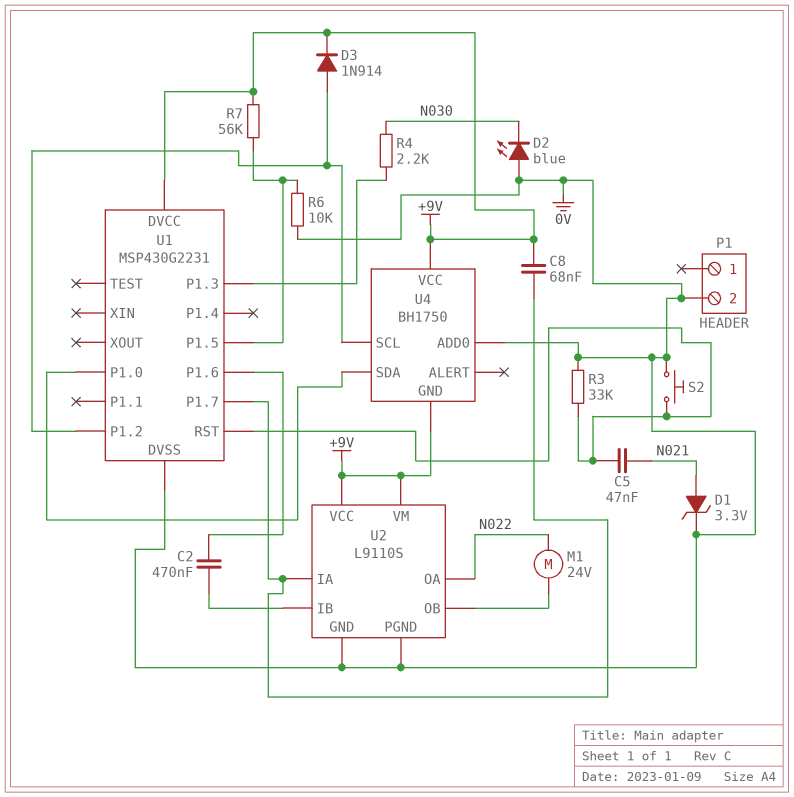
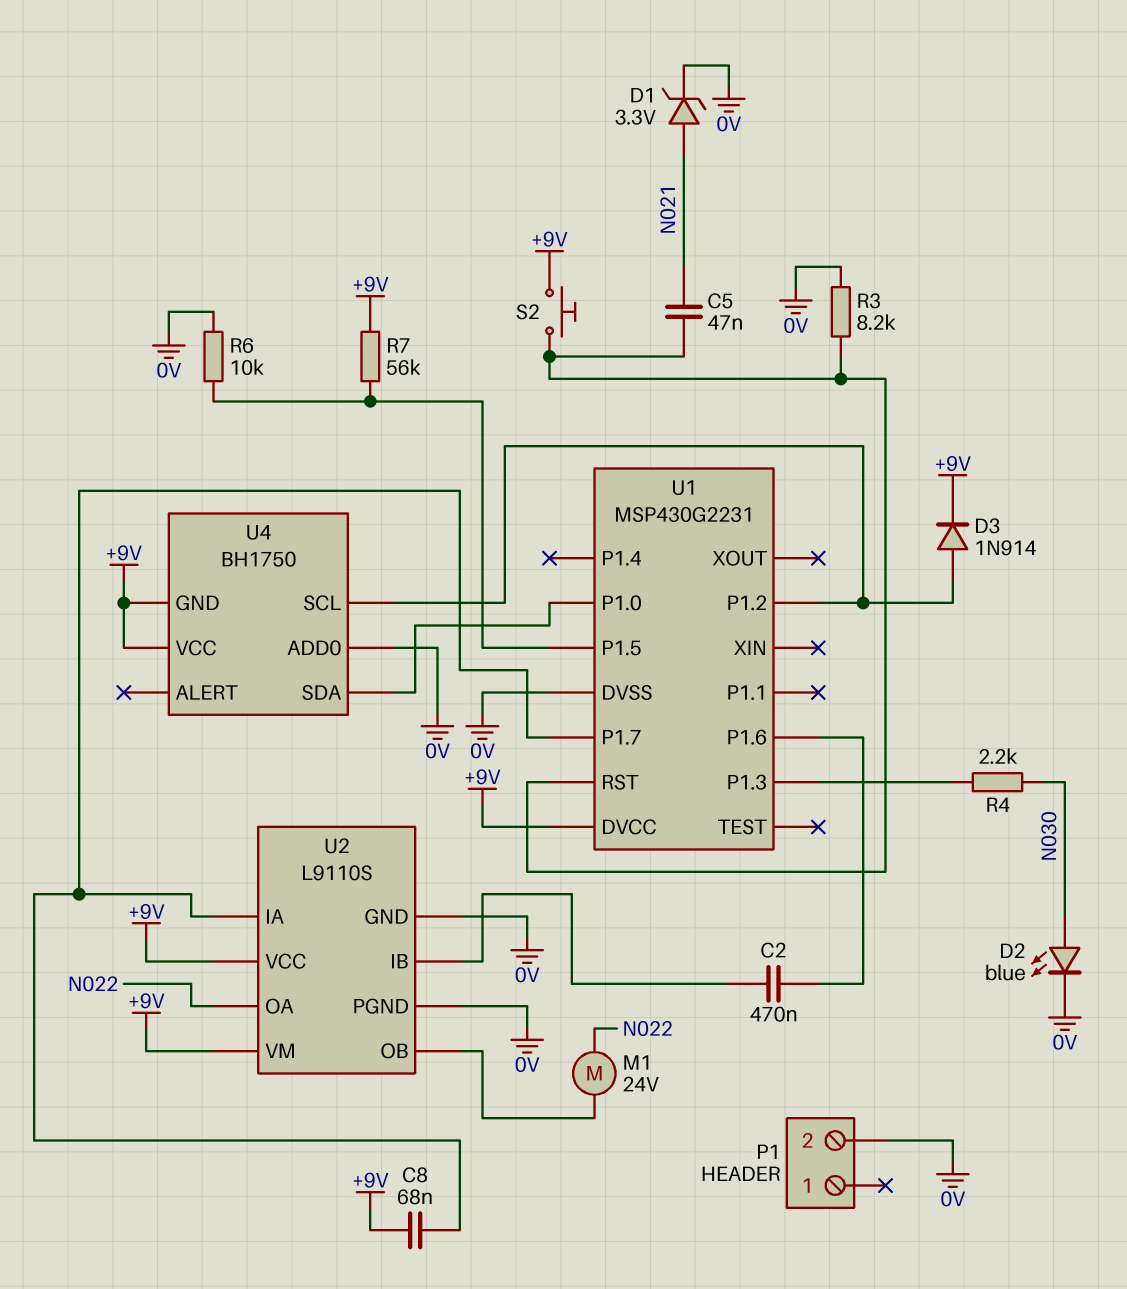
D2: LED blue (A 0V, K N030) -> LED blue (A N030, K 0V)
R3: 33k (0V, U1/RST) -> 8.2k (0V, U1/RST)
S2: button (0V, U1/RST) -> button (+9V, U1/RST)

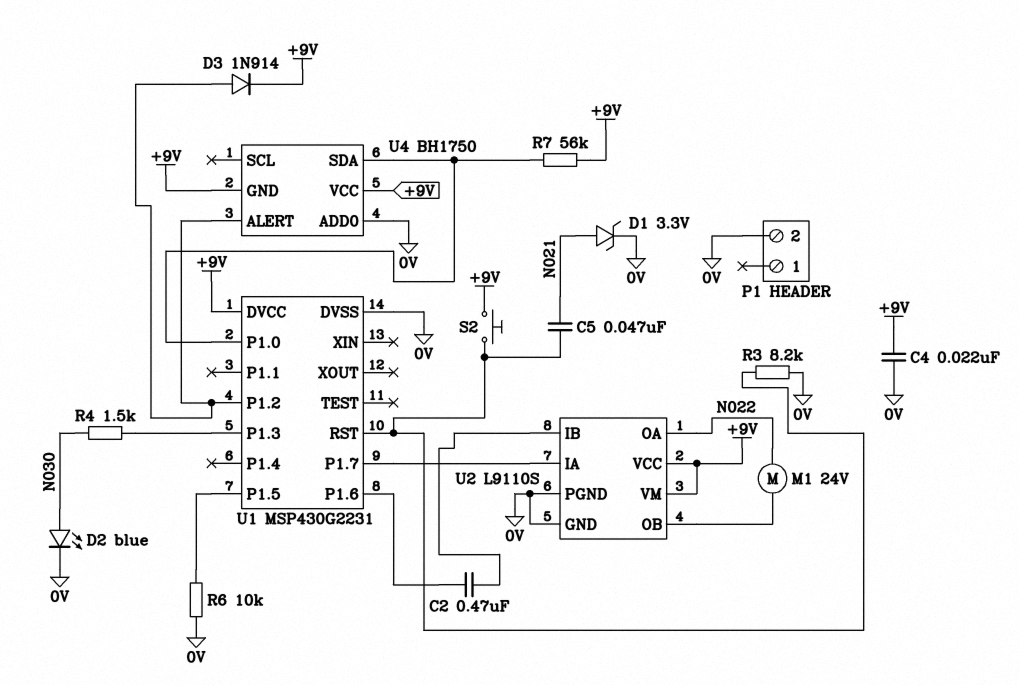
C4: none -> 22nF (+9V, 0V)
C8: 68nF (+9V, U1/P1.7) -> none
R4: 2.2k (N030, U1/P1.3) -> 1.5k (N030, U1/P1.3)
R7: 56k (+9V, U1/P1.5) -> 56k (+9V, U1/P1.0)
U4 pin ALERT: none -> U1/P1.2
U4 pin SCL: U1/P1.2 -> none

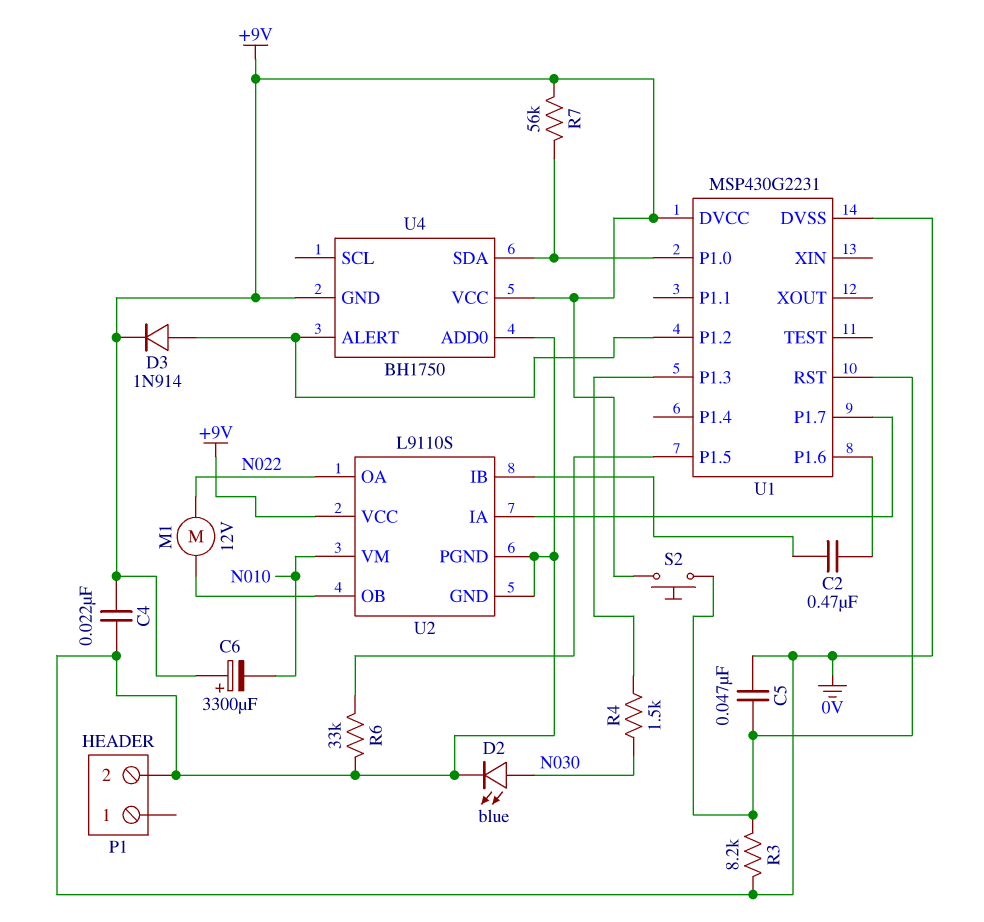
C5: 47nF (N021, U1/RST) -> 47nF (0V, U1/RST)
C6: none -> 3300uF (plus +9V, minus N010)
D1: zener 3.3V (A N021, K 0V) -> none
M1: motor 24V (N022, U2/OB) -> motor 12V (N022, U2/OB)
R6: 10k (0V, U1/P1.5) -> 33k (0V, U1/P1.5)
U2 pin VM: +9V -> N010

